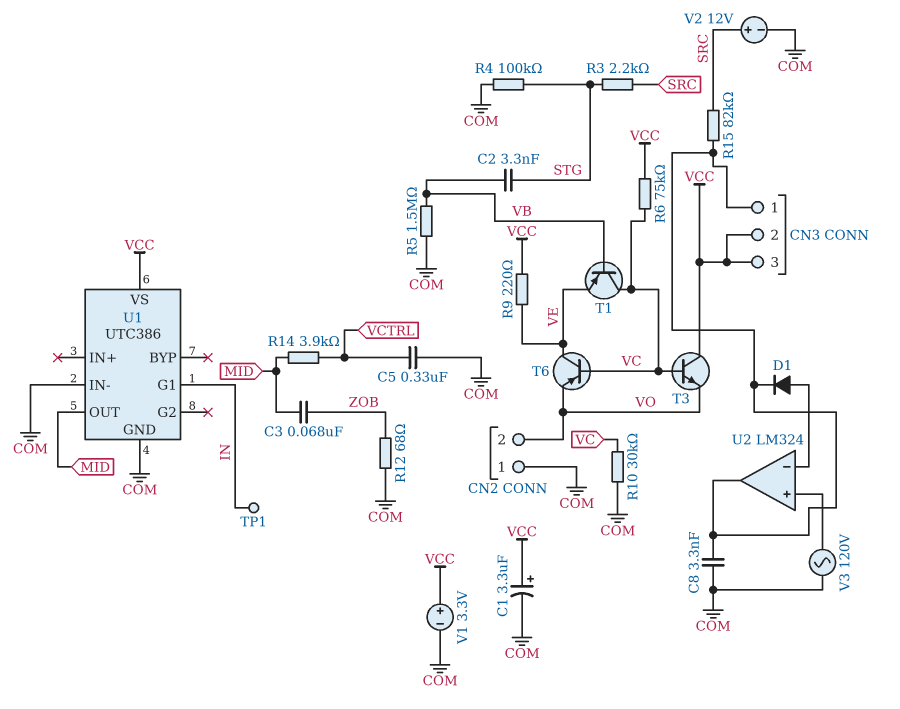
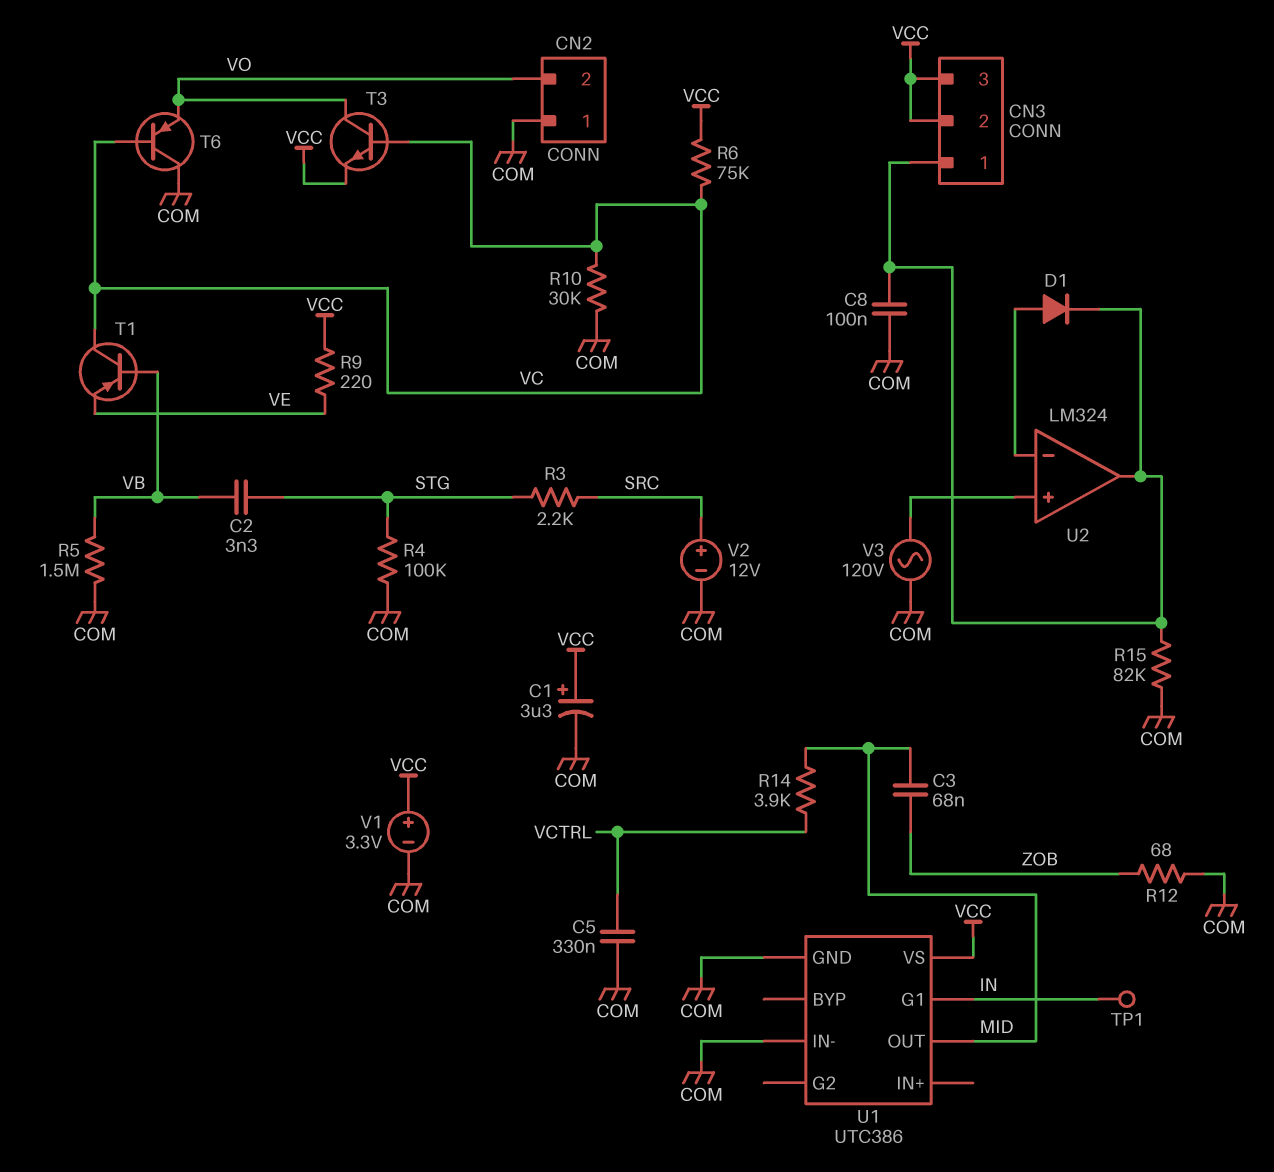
C8: 3.3nF (CN3/1, COM) -> 100nF (CN3/1, COM)
R15: 82k (CN3/1, SRC) -> 82k (CN3/1, COM)
T3: NPN (B VC, C VCC, E VO) -> NPN (B VC, C VO, E VCC)
T6: PNP (B VC, C VE, E VO) -> PNP (B VC, C COM, E VO)

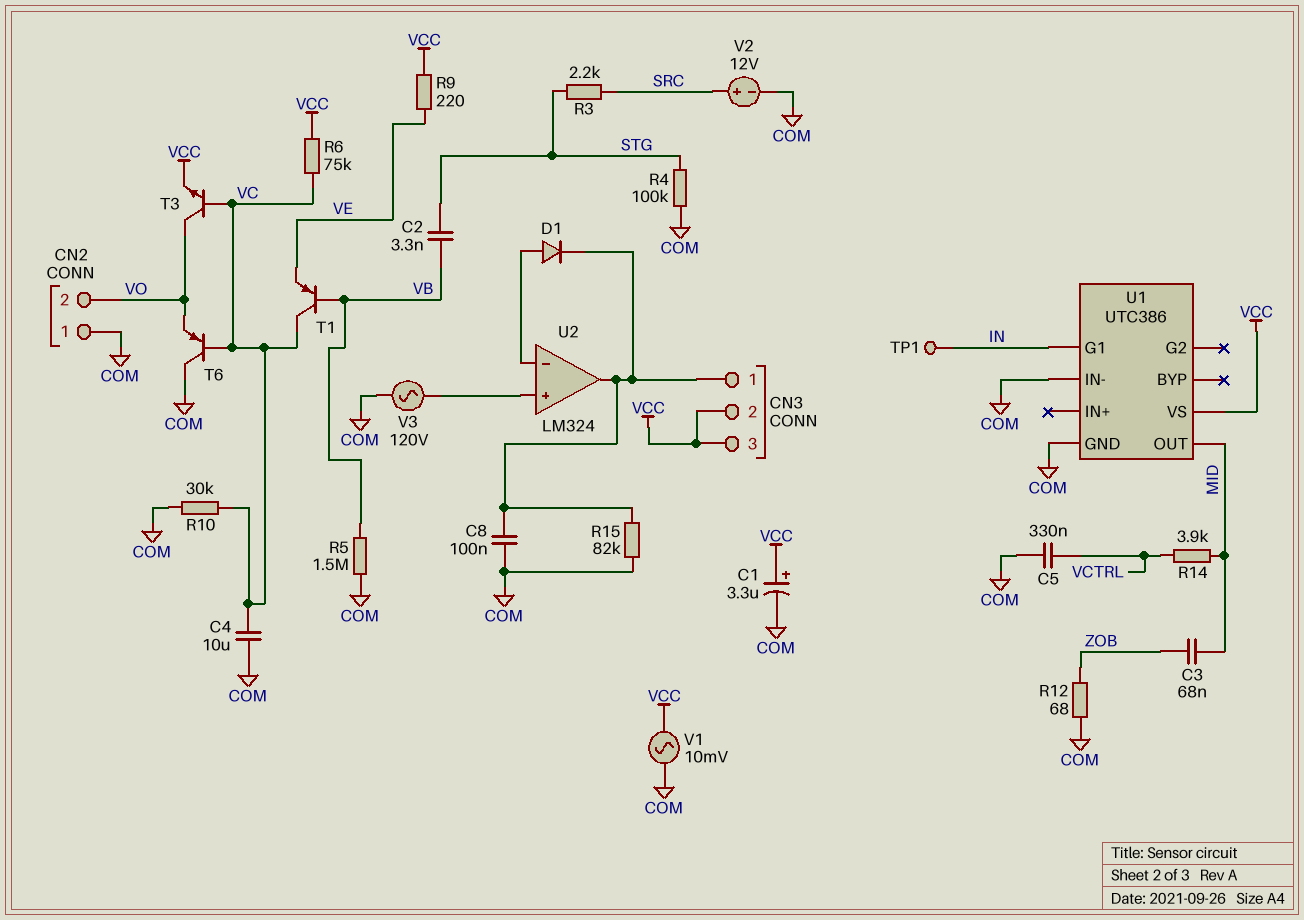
C4: none -> 10uF (COM, VC)
V1: 3.3V (plus VCC, minus COM) -> AC 10mV (COM, VCC)

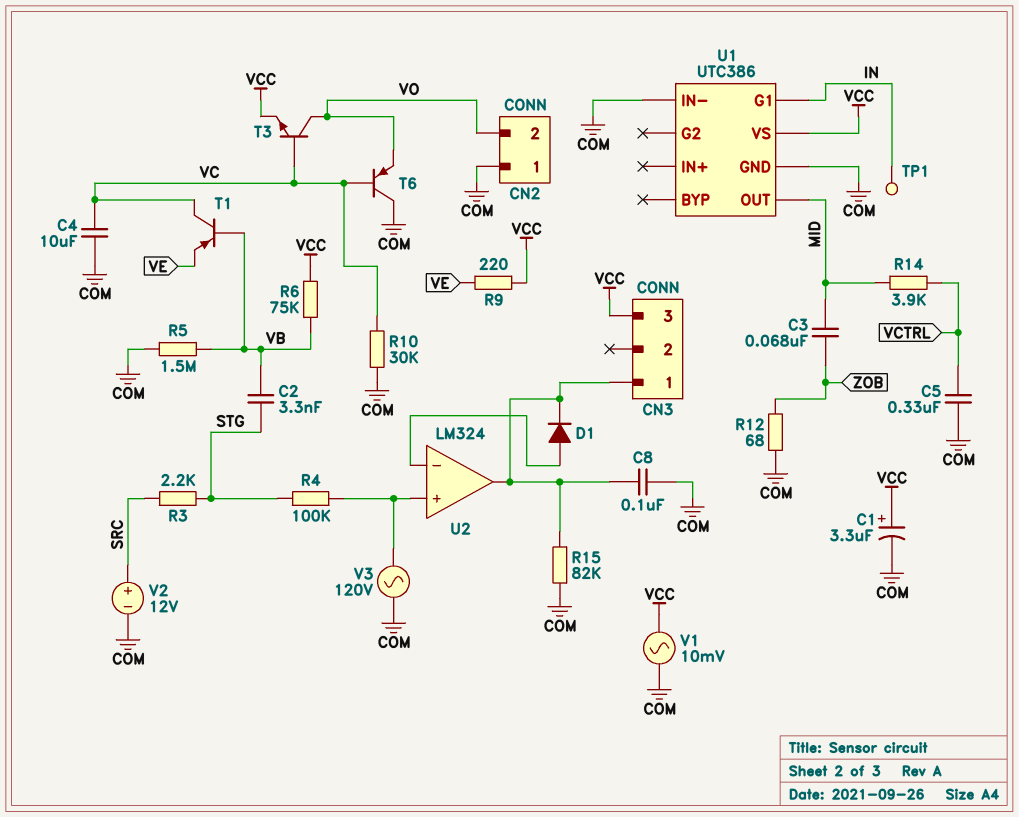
CN3 pin 2: VCC -> none
R4: 100k (COM, STG) -> 100k (STG, U2/in+)
R6: 75k (VC, VCC) -> 75k (VB, VCC)

